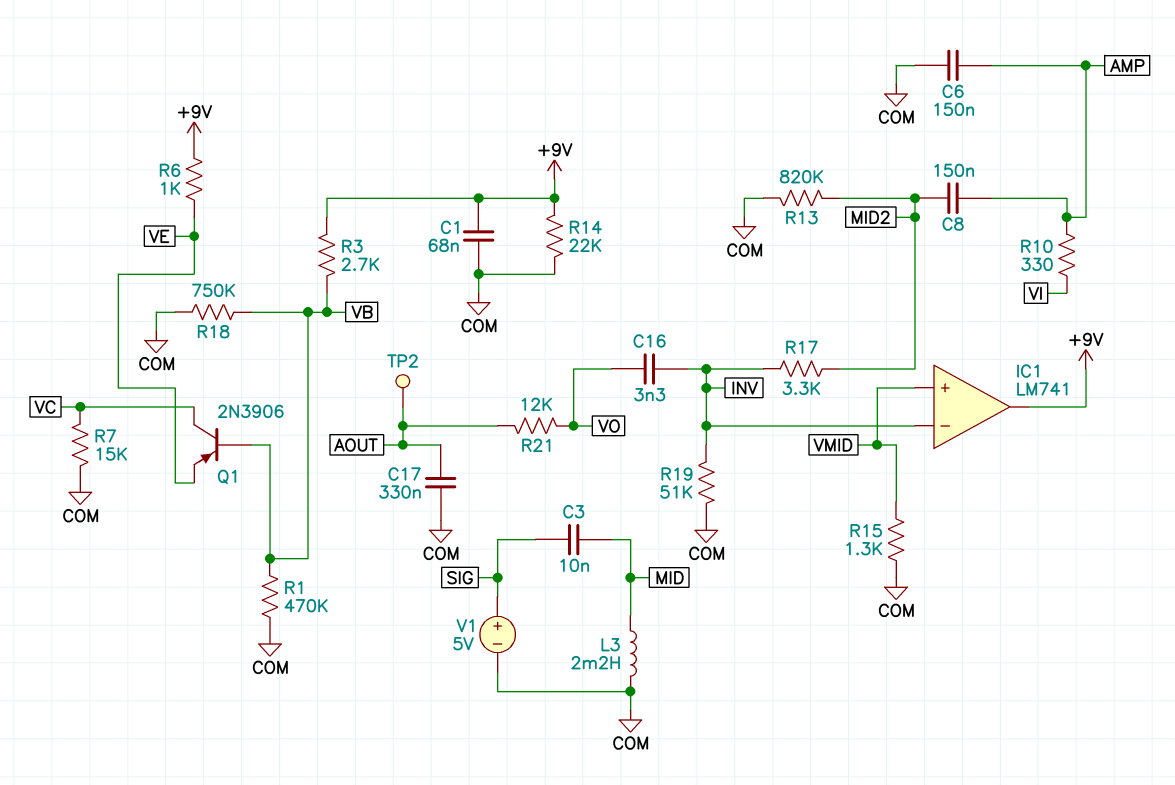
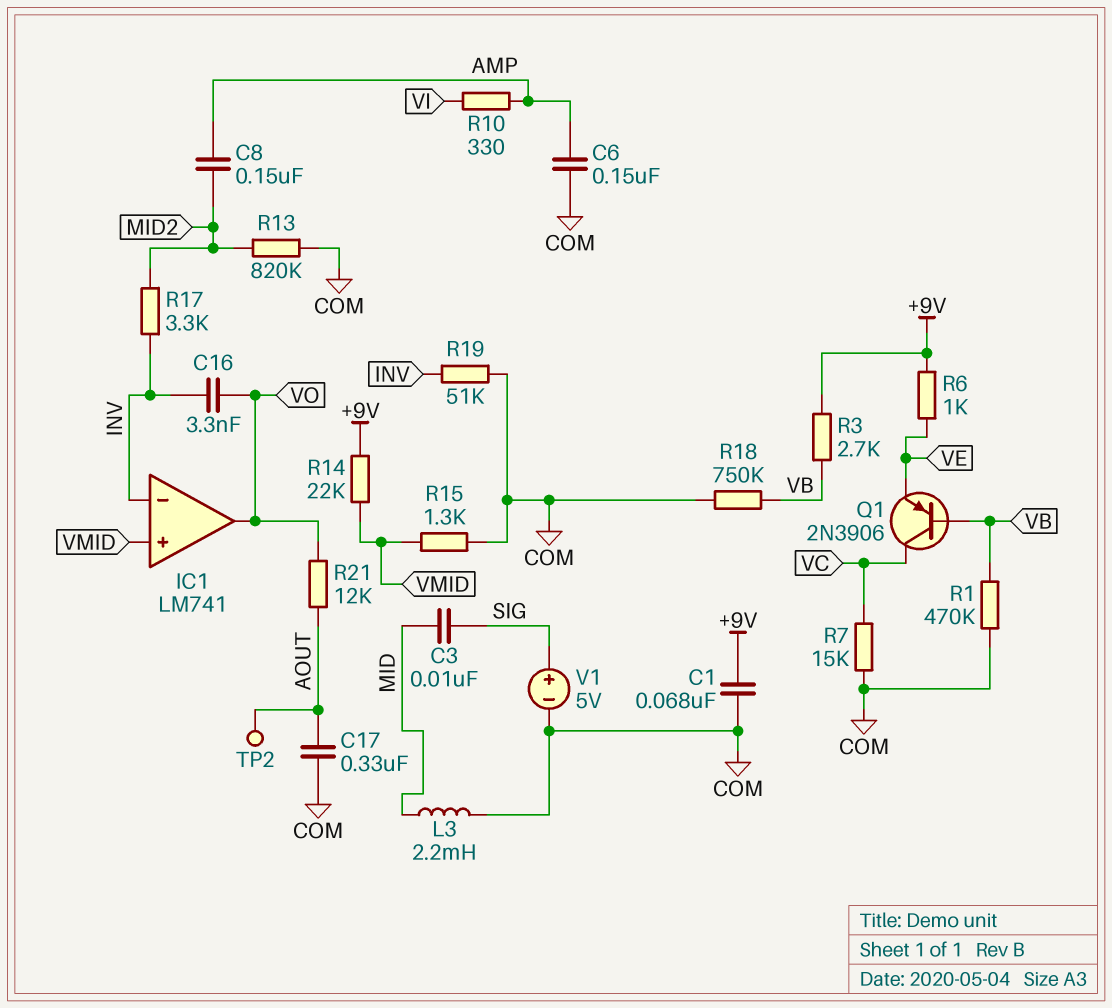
IC1 pin out: +9V -> VO
R14: 22k (+9V, COM) -> 22k (+9V, VMID)

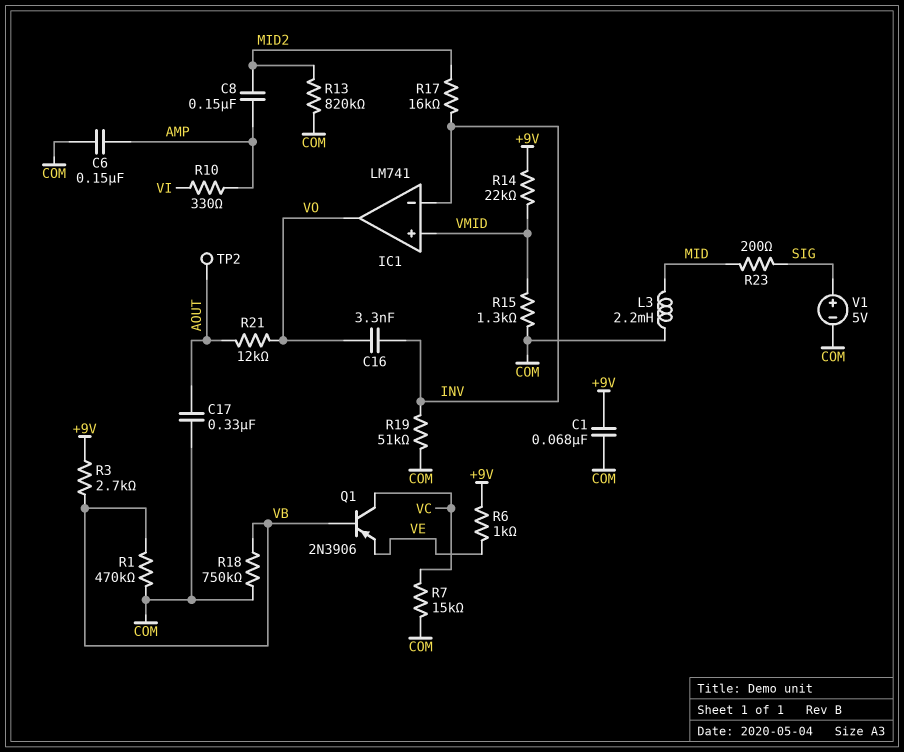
C3: 10nF (MID, SIG) -> none
R17: 3.3k (INV, MID2) -> 16k (INV, MID2)
R23: none -> 200 (MID, SIG)

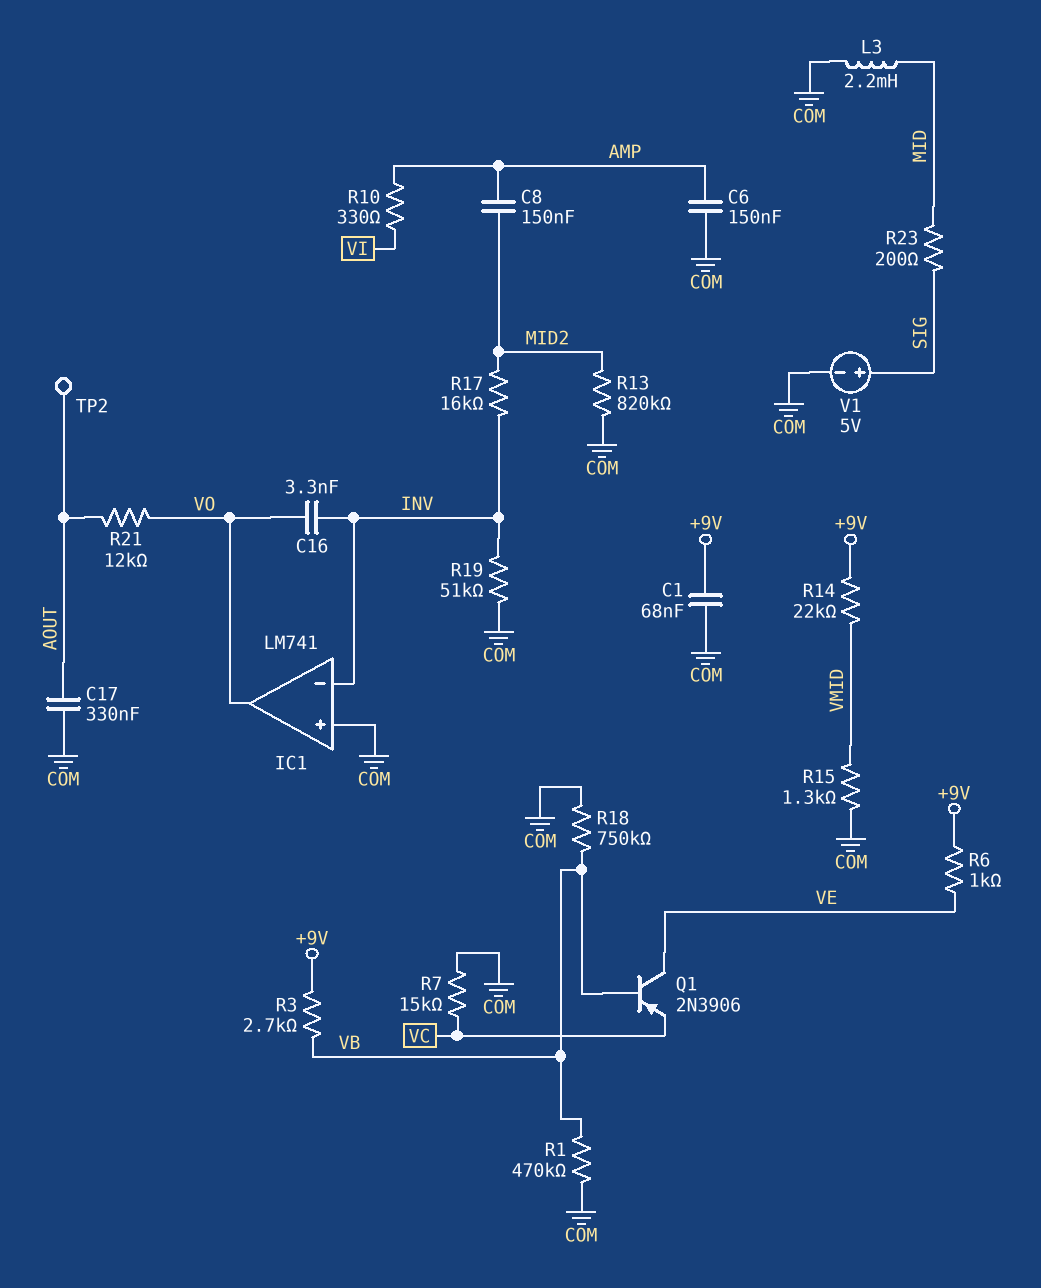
IC1 pin in+: VMID -> COM
Q1: PNP 2N3906 (B VB, C VC, E VE) -> PNP 2N3906 (B VB, C VE, E VC)

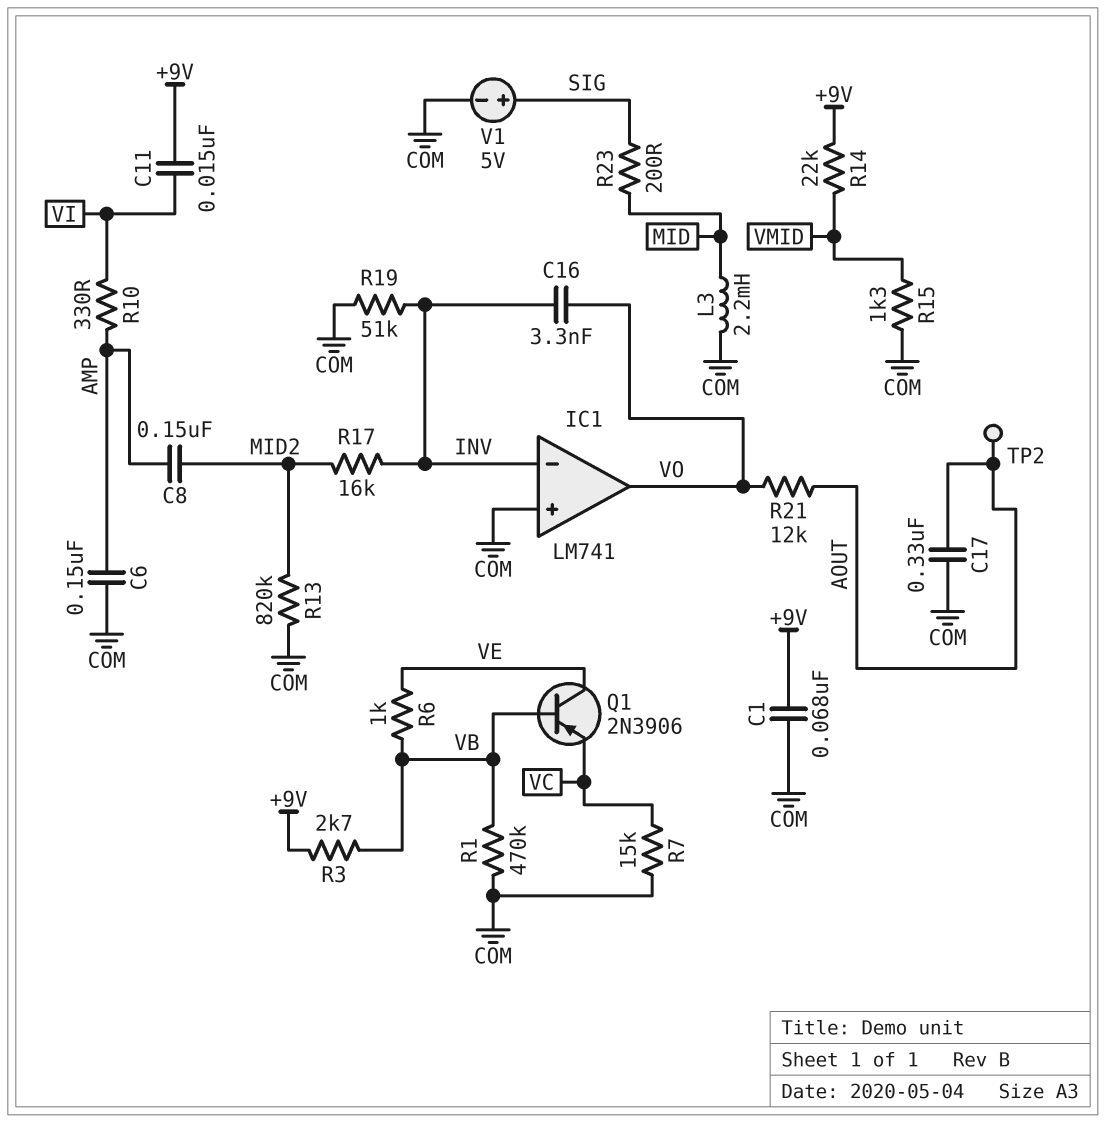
C11: none -> 15nF (+9V, VI)
R6: 1k (+9V, VE) -> 1k (VB, VE)
R18: 750k (COM, VB) -> none

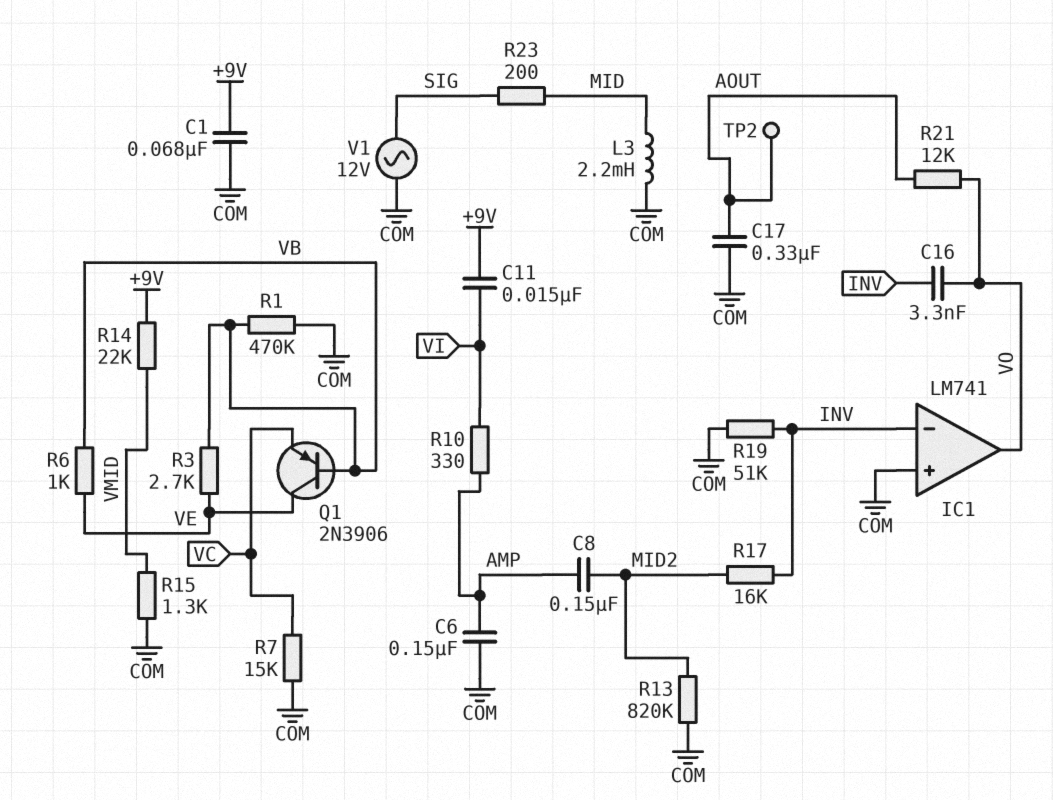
R3: 2.7k (+9V, VB) -> 2.7k (VB, VE)
V1: 5V (plus SIG, minus COM) -> AC 12V (COM, SIG)

